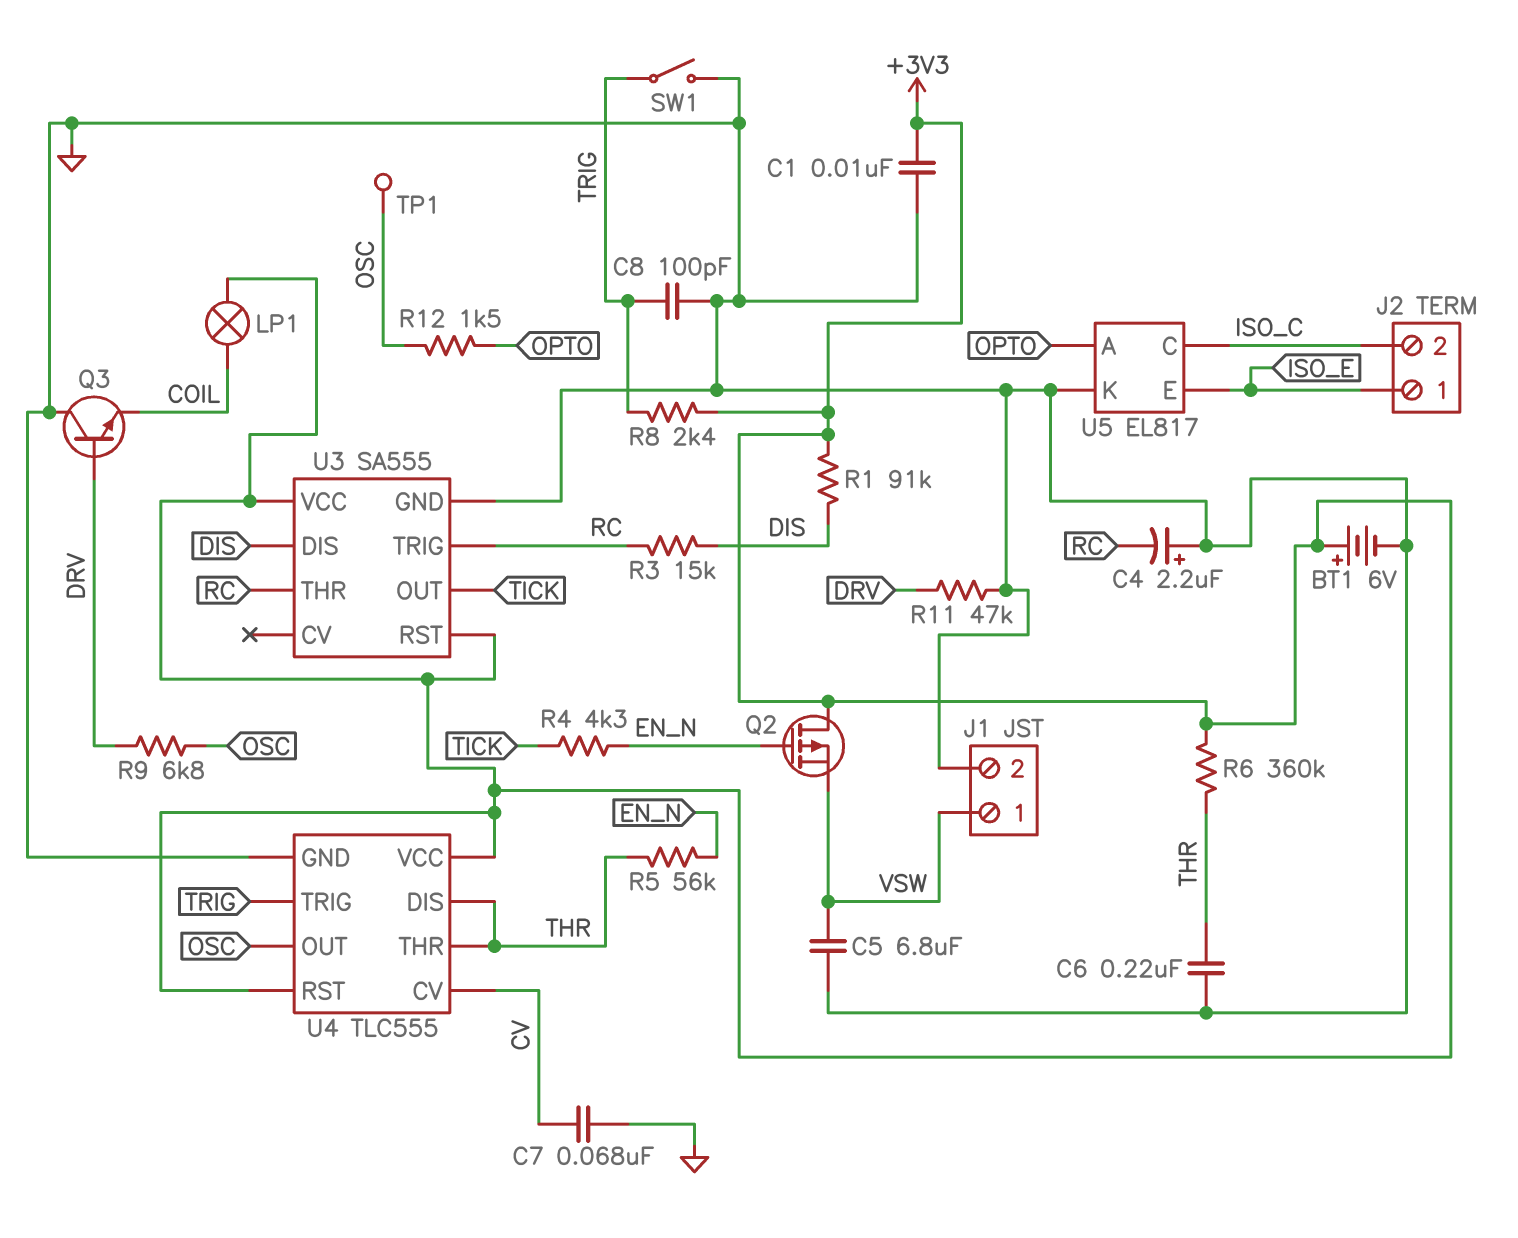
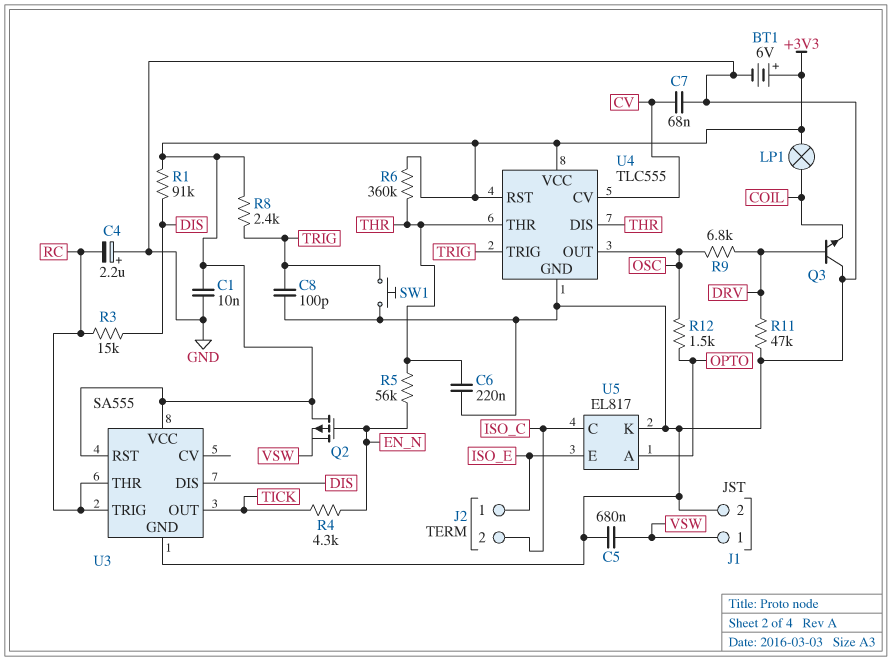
C5: 6.8uF (GND, VSW) -> 680nF (GND, VSW)
SW1: switch (GND, TRIG) -> button (GND, TRIG)
TP1: test point (OSC) -> none

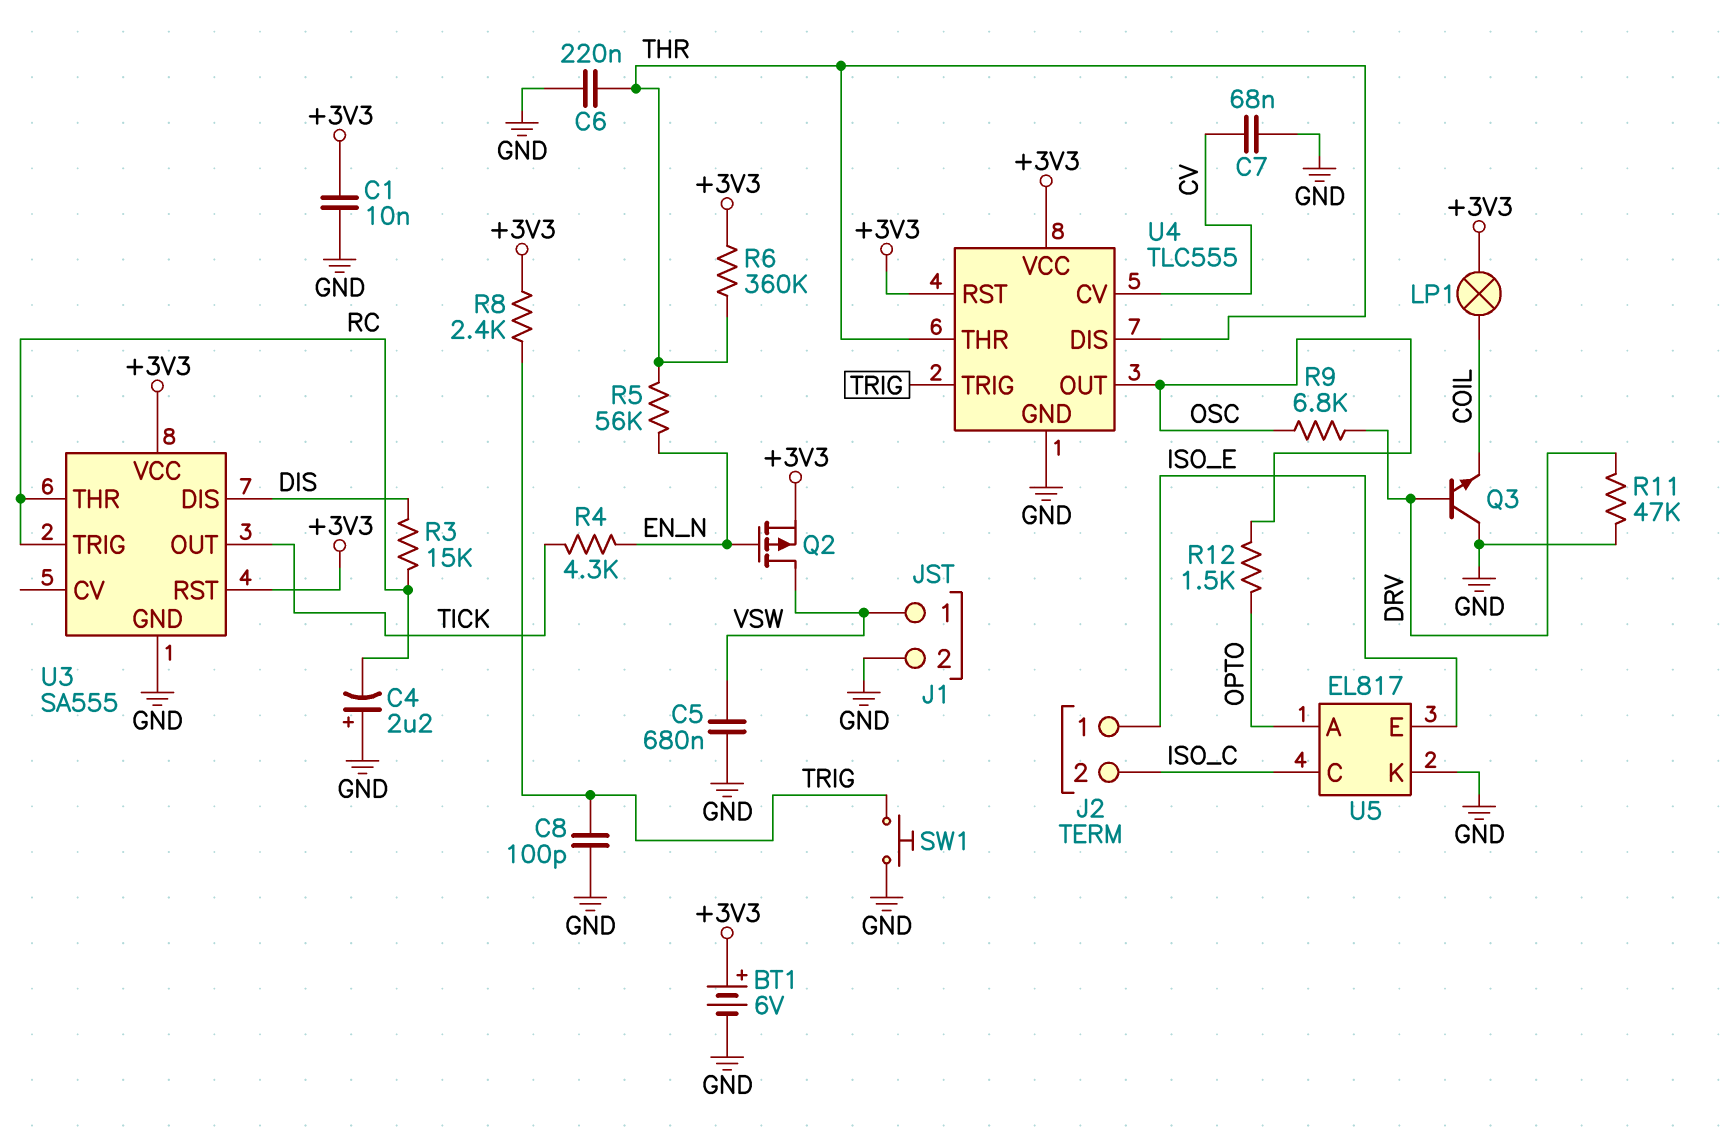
Q2: PMOS (G EN_N, D +3V3, S VSW) -> PMOS (G EN_N, D VSW, S +3V3)
R1: 91k (+3V3, DIS) -> none

